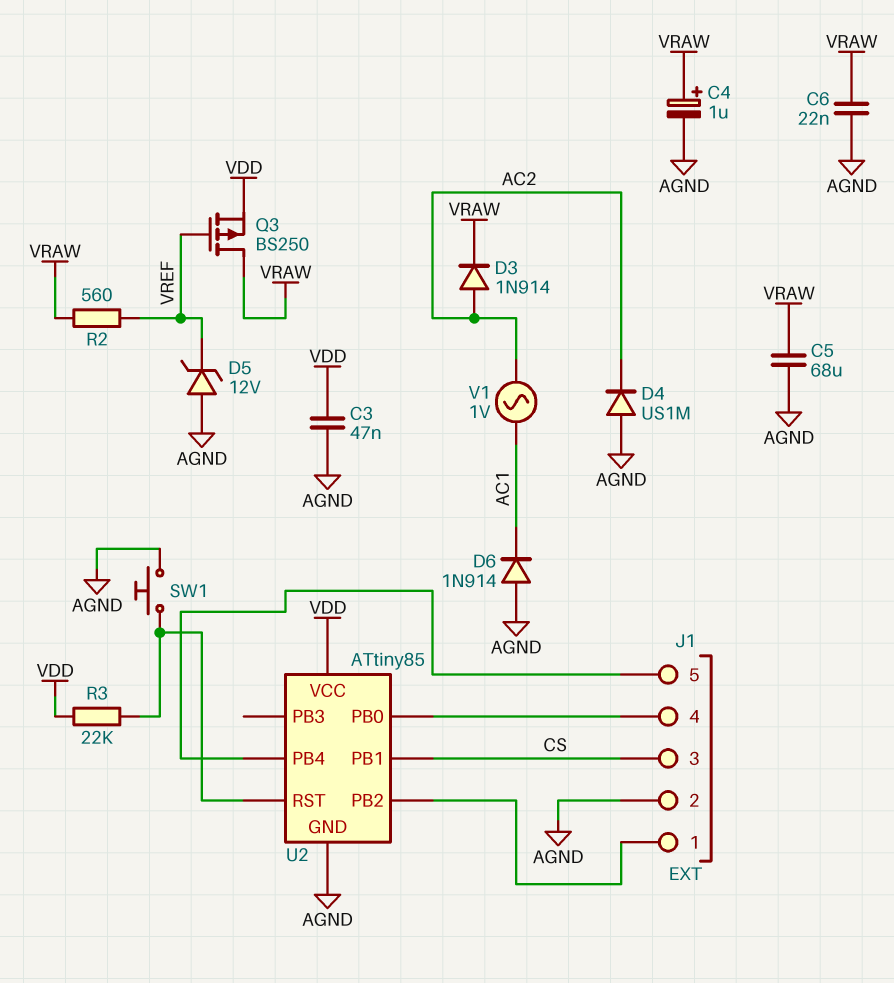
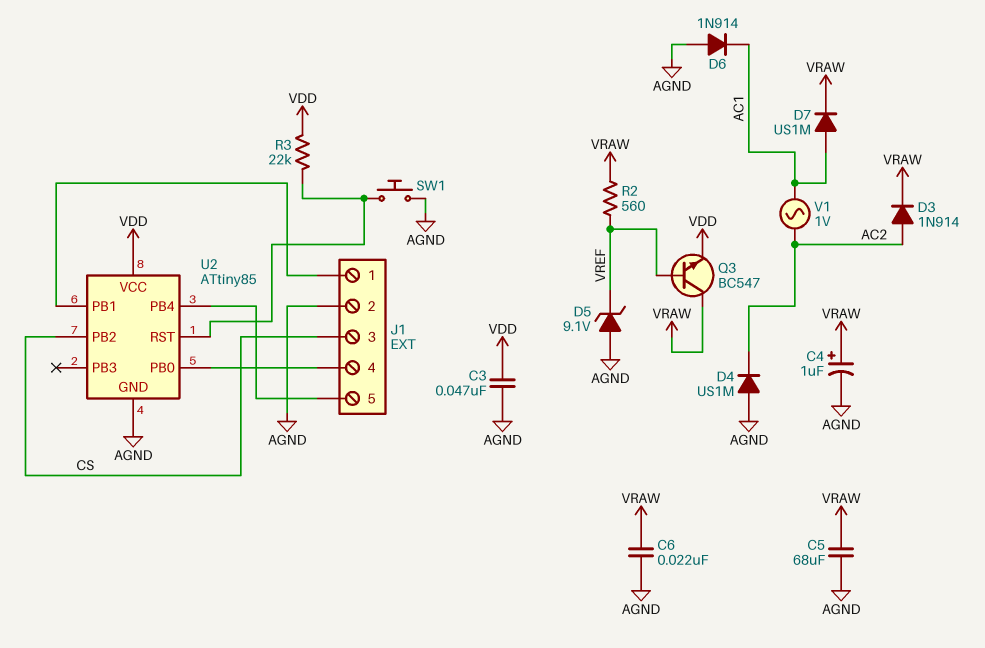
D5: zener 12V (A AGND, K VREF) -> zener 9.1V (A AGND, K VREF)
D7: none -> diode US1M (A AC1, K VRAW)
Q3: PMOS BS250 (G VREF, D VRAW, S VDD) -> NPN BC547 (B VREF, C VRAW, E VDD)
U2 pin PB1: CS -> J1/1
U2 pin PB2: J1/1 -> CS

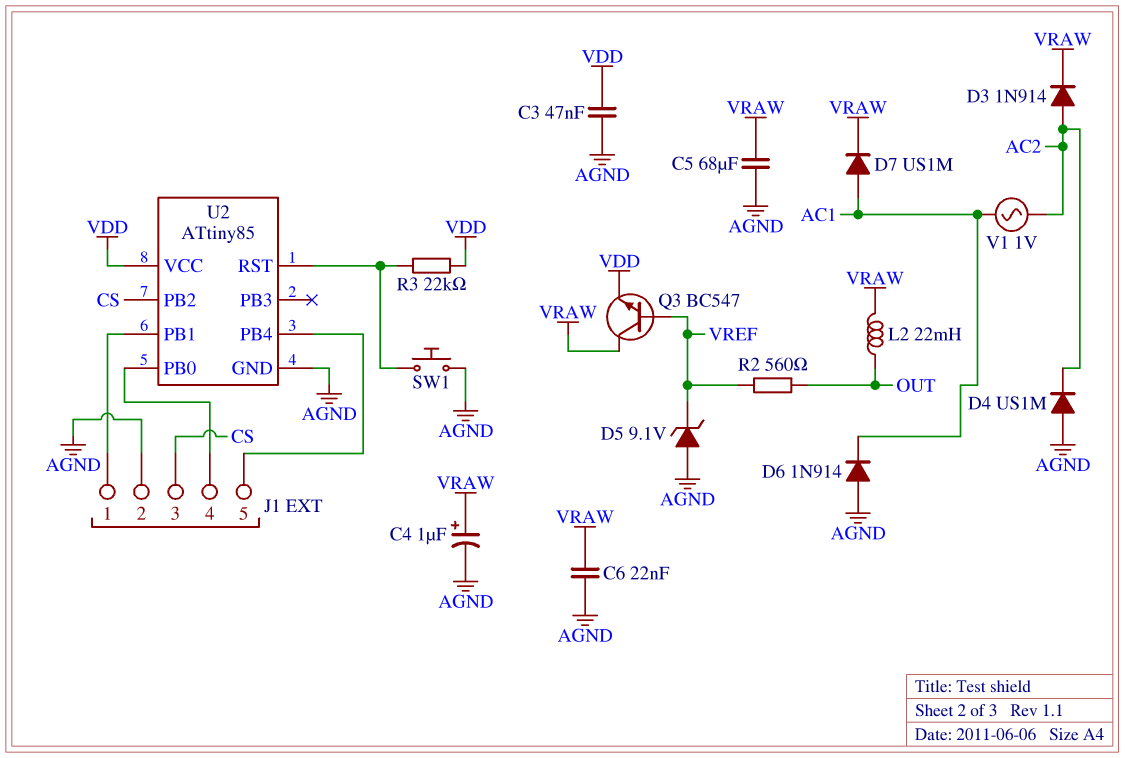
L2: none -> 22mH (OUT, VRAW)
R2: 560 (VRAW, VREF) -> 560 (OUT, VREF)

